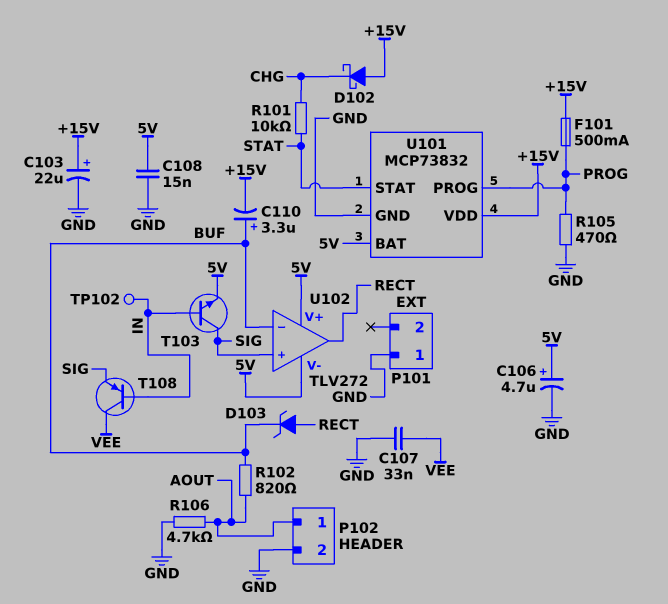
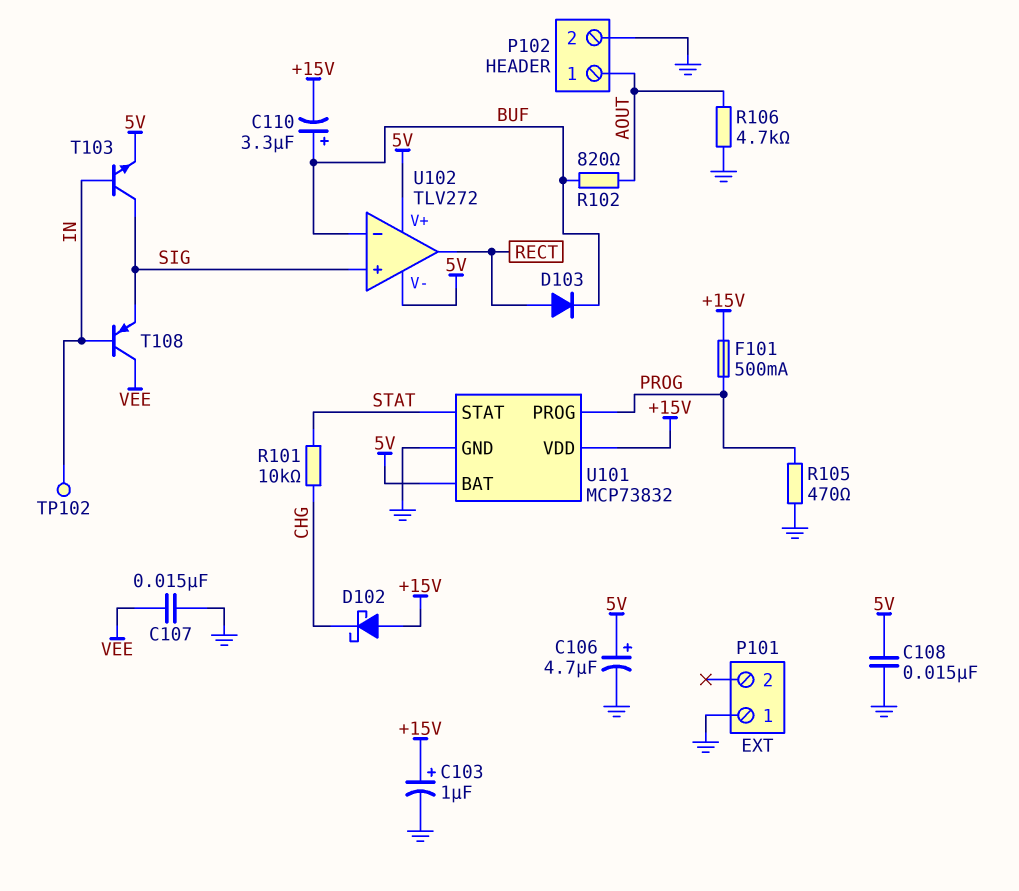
C103: 22uF (plus +15V, minus GND) -> 1uF (plus +15V, minus GND)
C107: 33nF (GND, VEE) -> 15nF (GND, VEE)
D103: zener (A RECT, K BUF) -> diode (A RECT, K BUF)

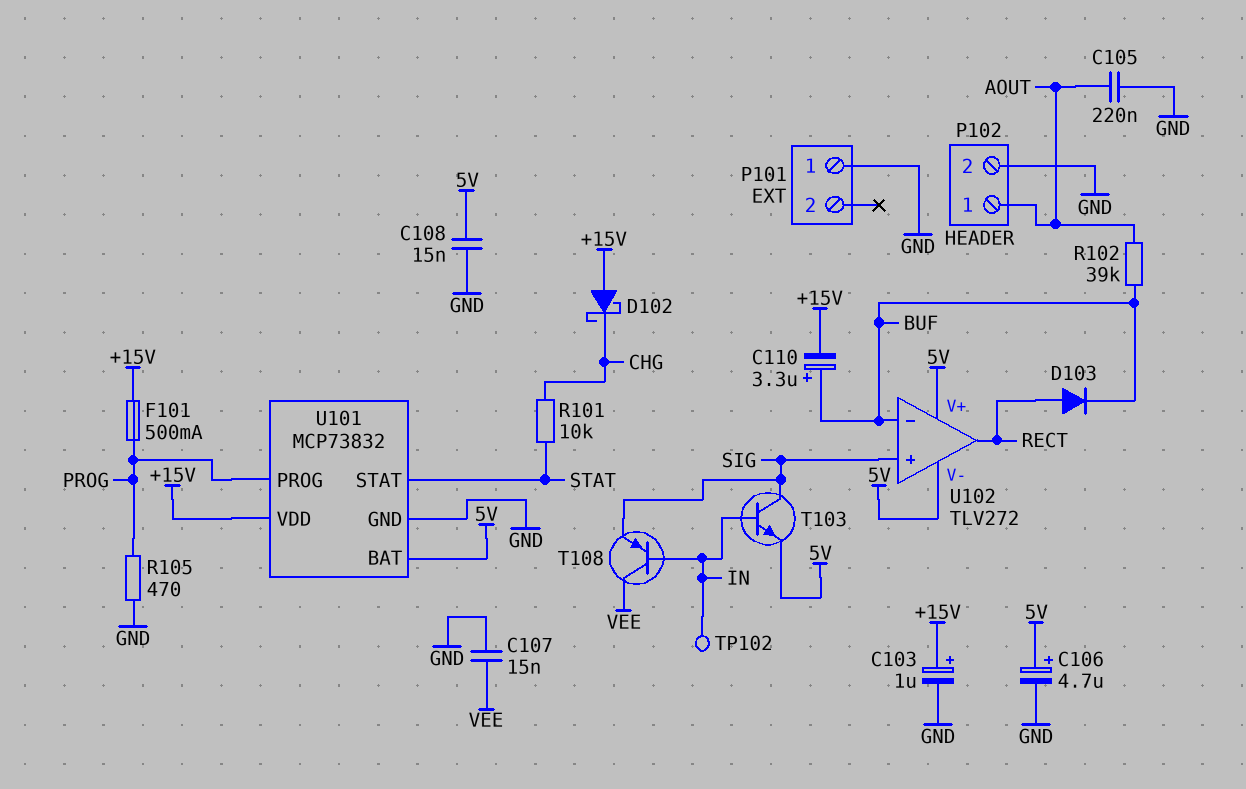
C105: none -> 220nF (AOUT, GND)
R102: 820 (AOUT, BUF) -> 39k (AOUT, BUF)
R106: 4.7k (AOUT, GND) -> none

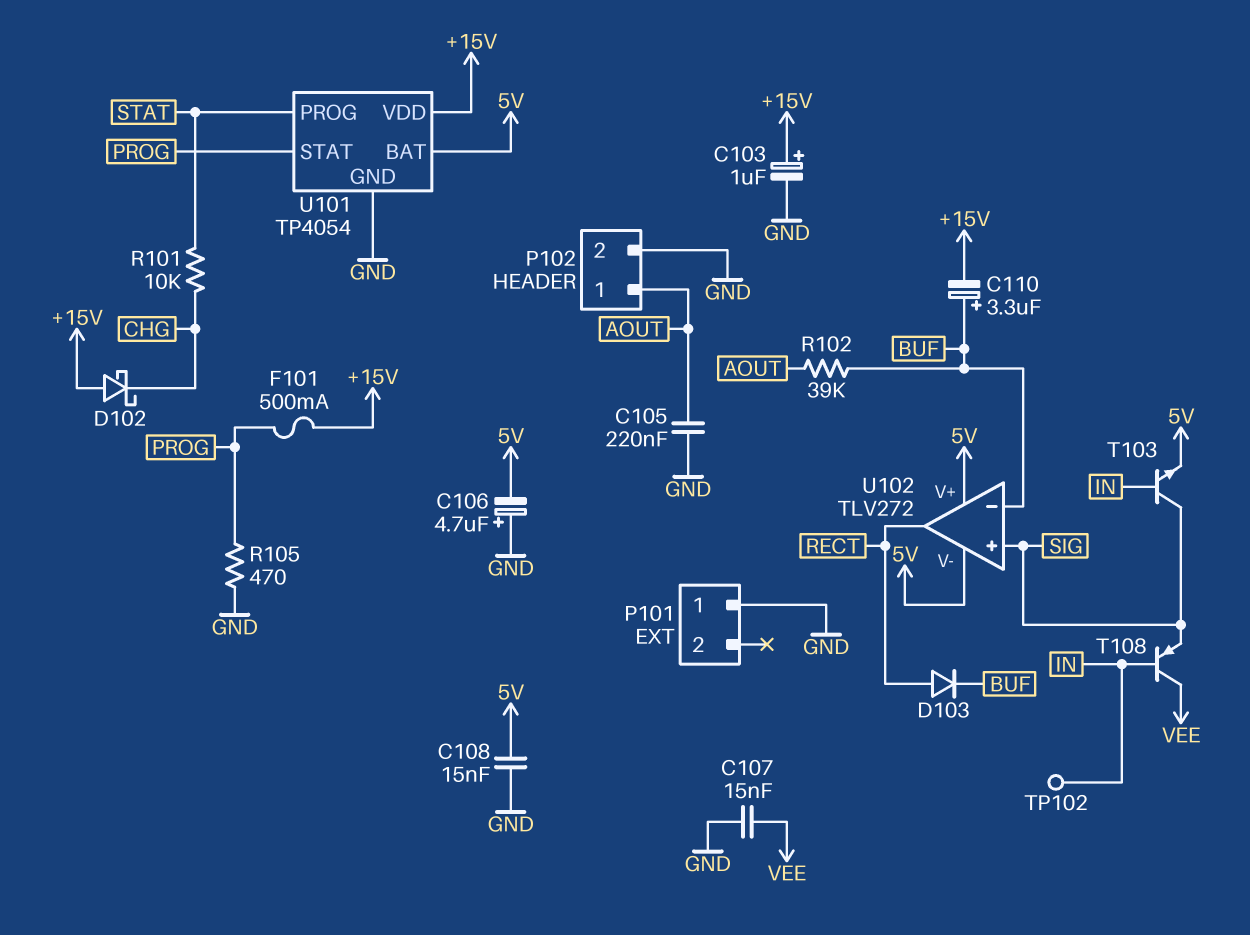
C106: 4.7uF (plus 5V, minus GND) -> 4.7uF (plus GND, minus 5V)
U101: MCP73832 -> TP4054
U101 pin PROG: PROG -> STAT
U101 pin STAT: STAT -> PROG

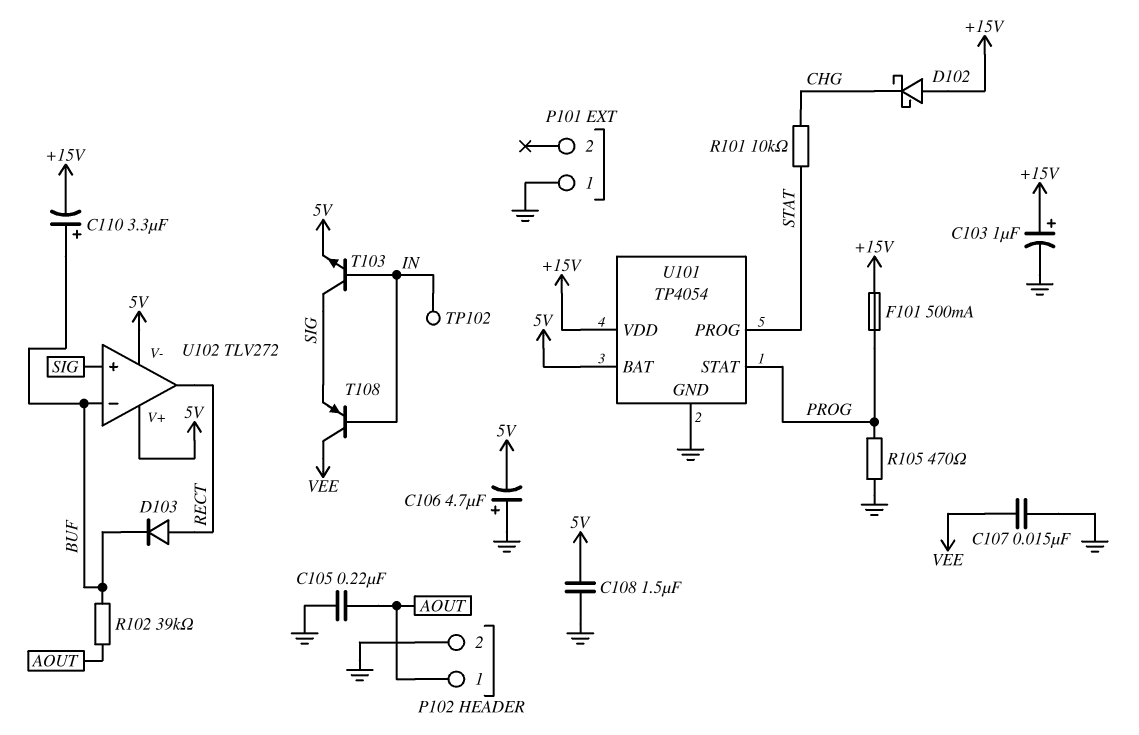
C108: 15nF (5V, GND) -> 1.5uF (5V, GND)

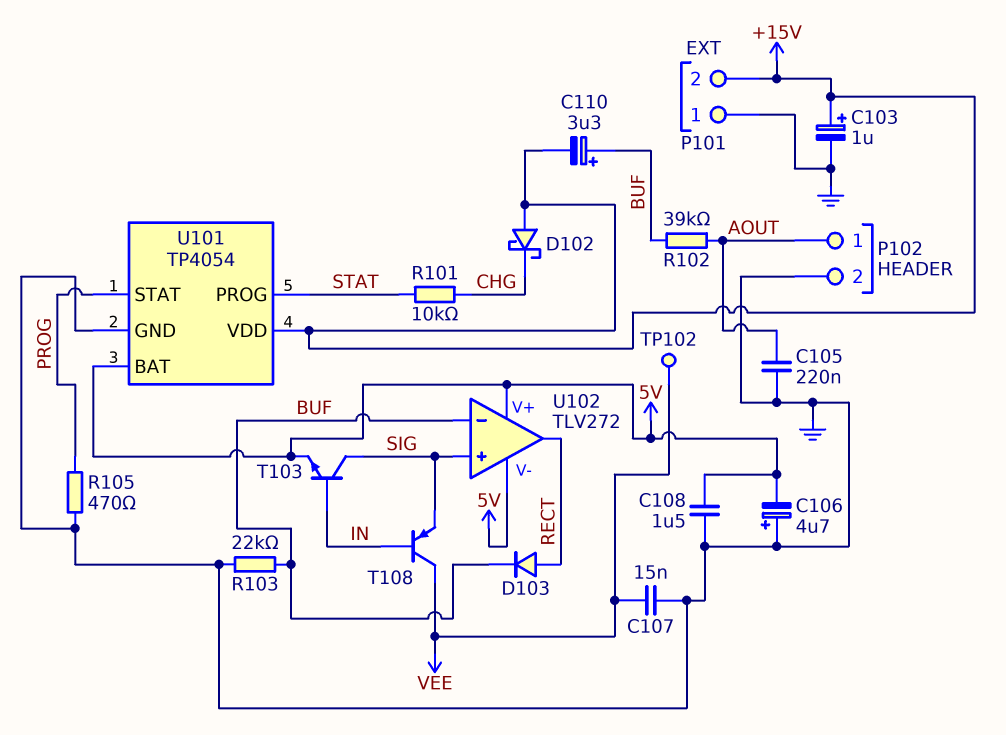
F101: 500mA (+15V, PROG) -> none
P101 pin 2: none -> +15V
R103: none -> 22k (BUF, GND)
TP102: test point (IN) -> test point (VEE)

